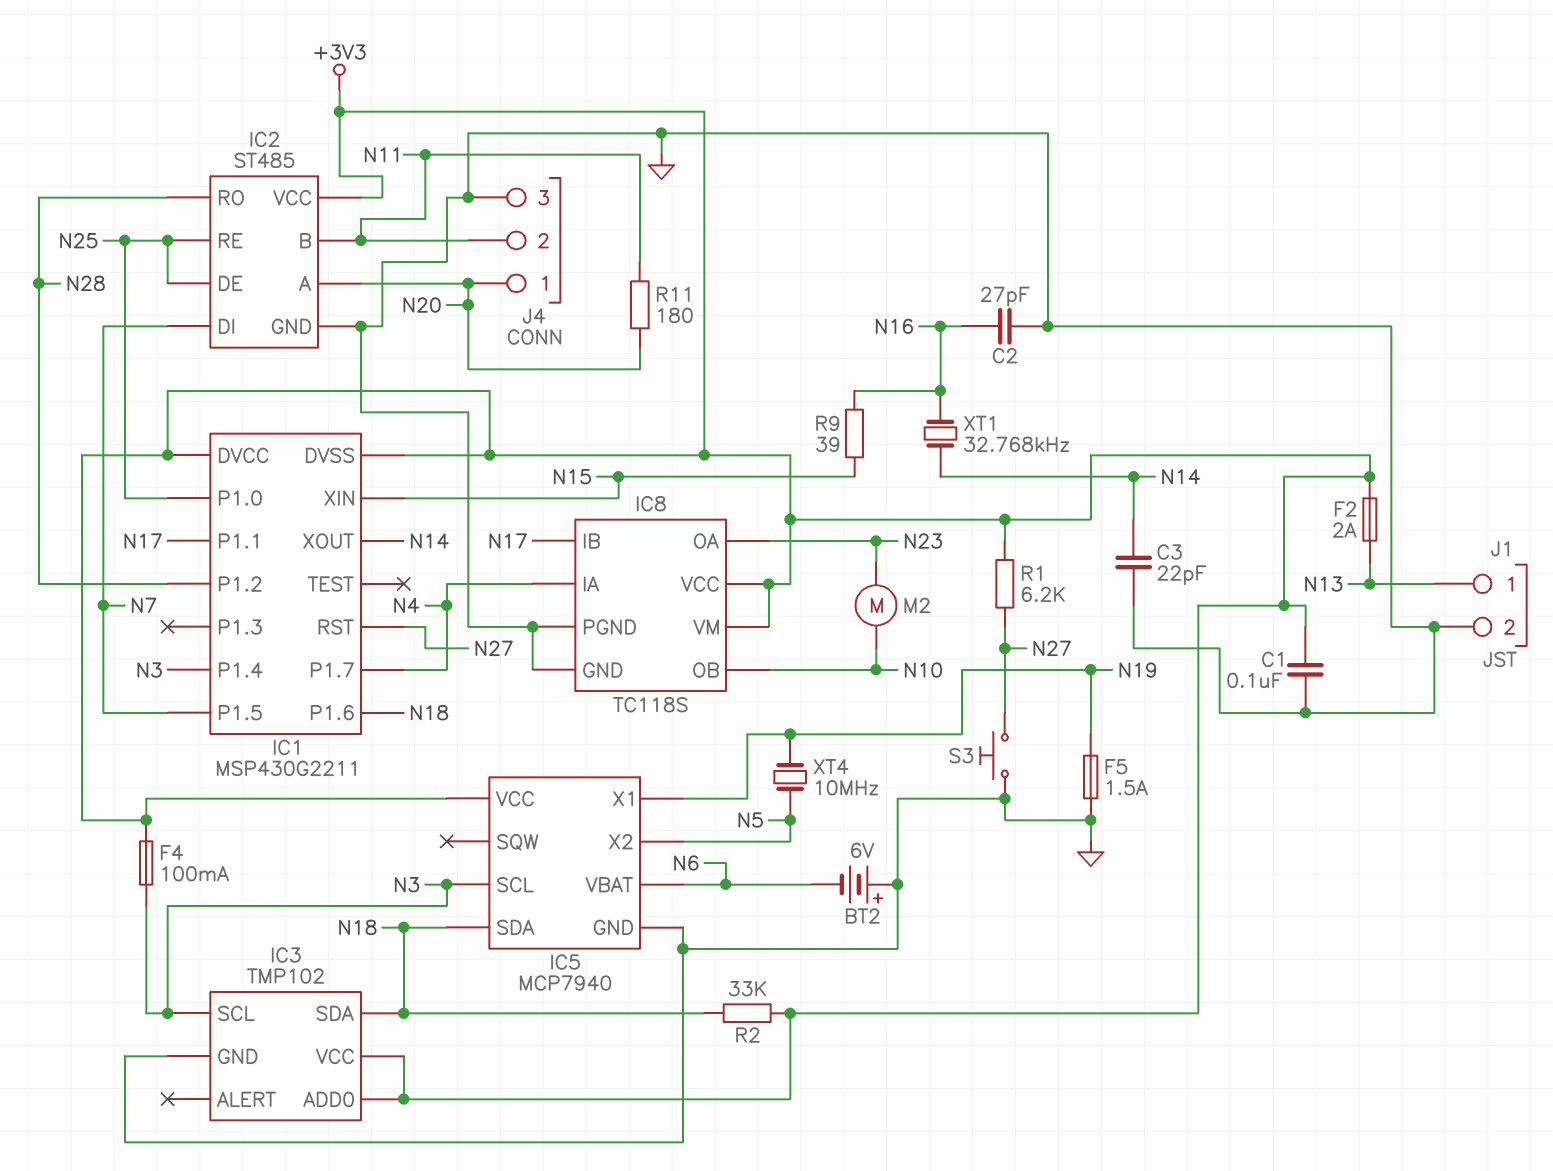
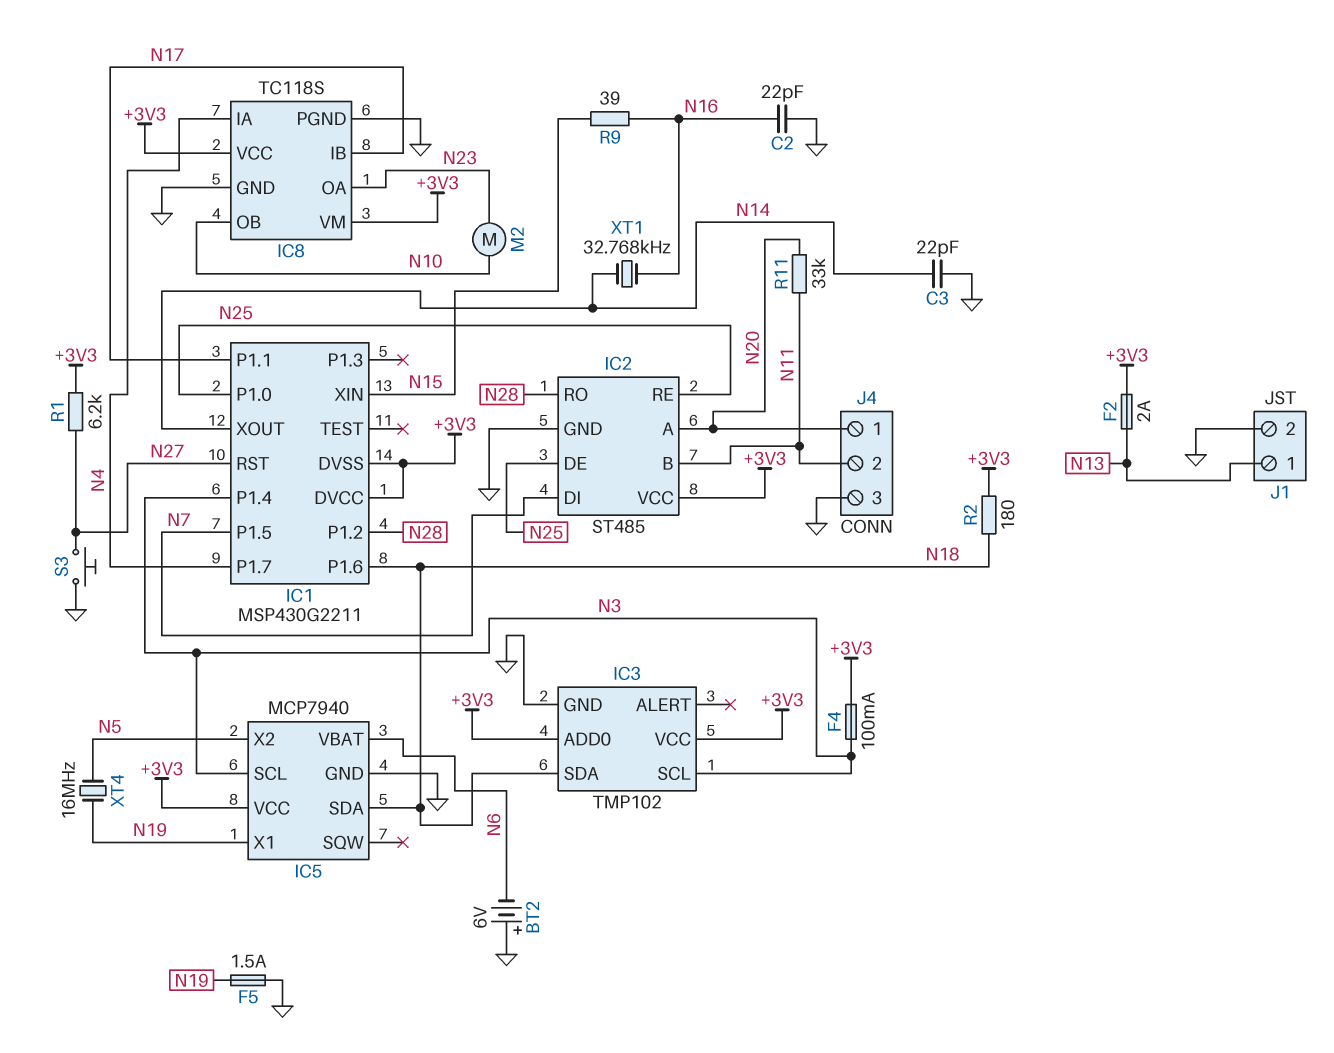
C1: 100nF (+3V3, GND) -> none
C2: 27pF (GND, N16) -> 22pF (GND, N16)
R2: 33k (+3V3, N18) -> 180 (+3V3, N18)
R11: 180 (N11, N20) -> 33k (N11, N20)
XT4: 10MHz (N5, N19) -> 16MHz (N5, N19)

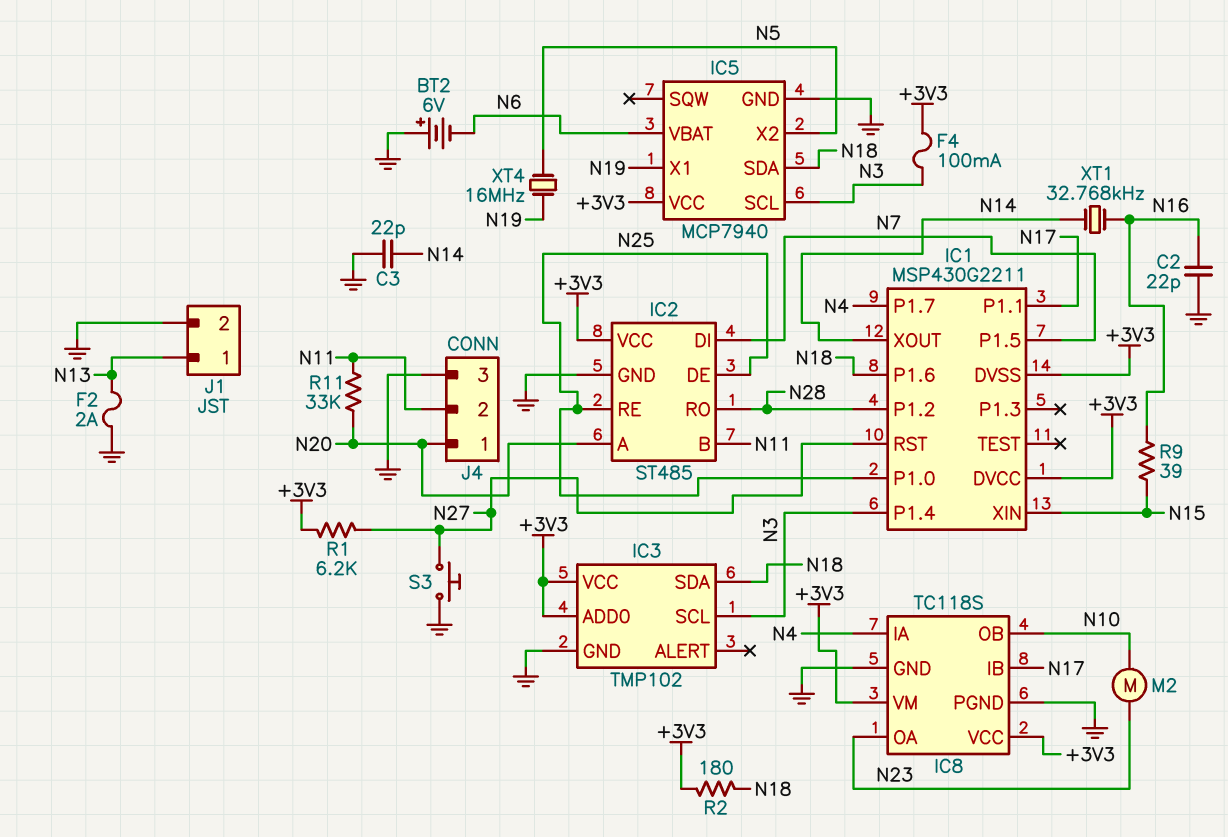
F2: 2A (+3V3, N13) -> 2A (GND, N13)
F5: 1.5A (GND, N19) -> none

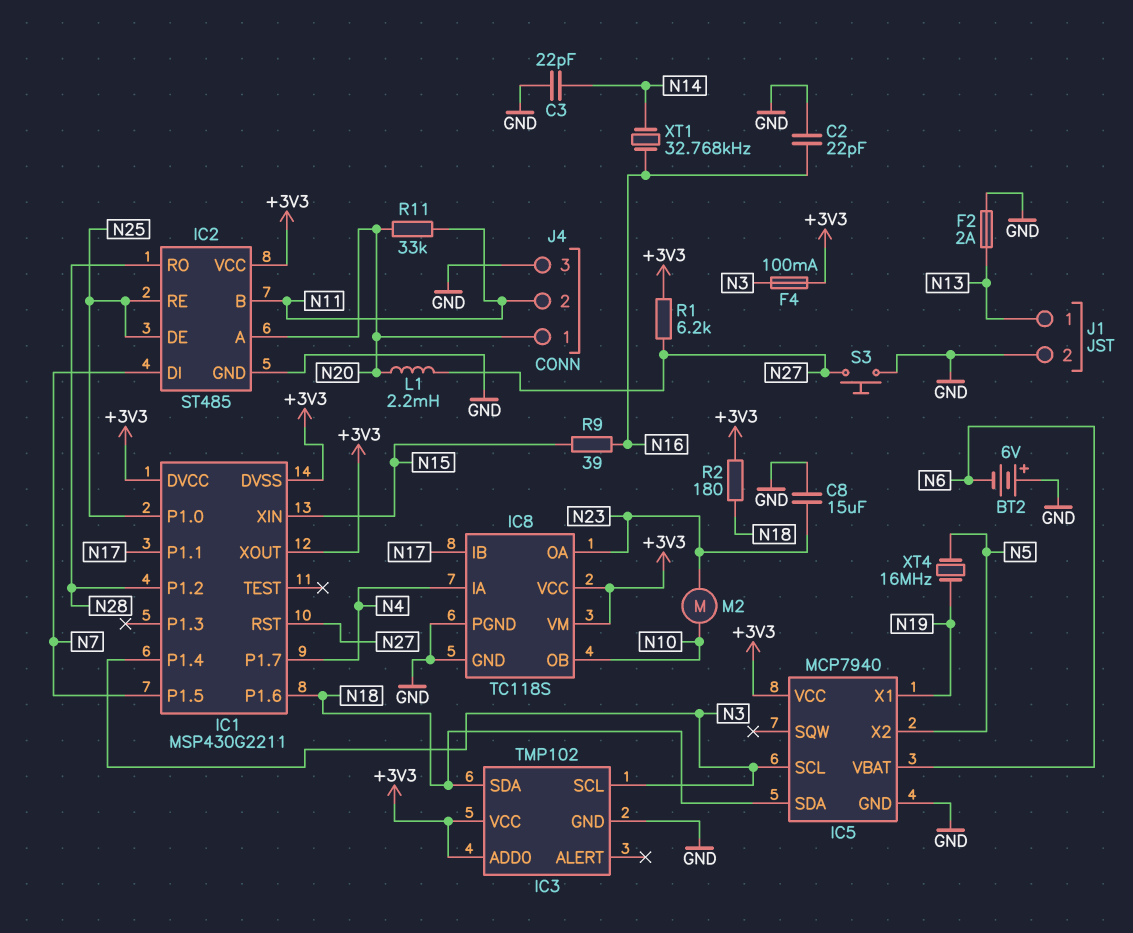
C8: none -> 15uF (GND, N23)
IC1 pin XOUT: N14 -> +3V3
L1: none -> 2.2mH (N20, N27)

